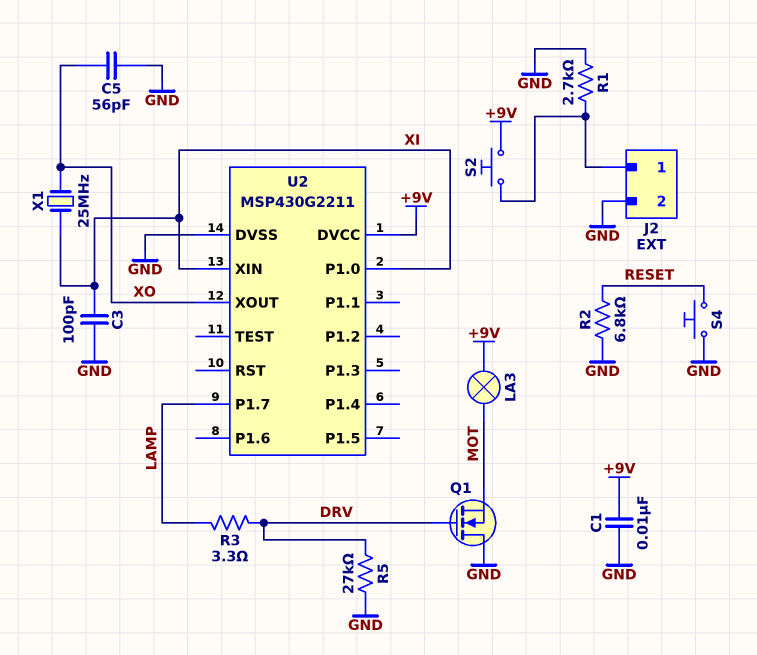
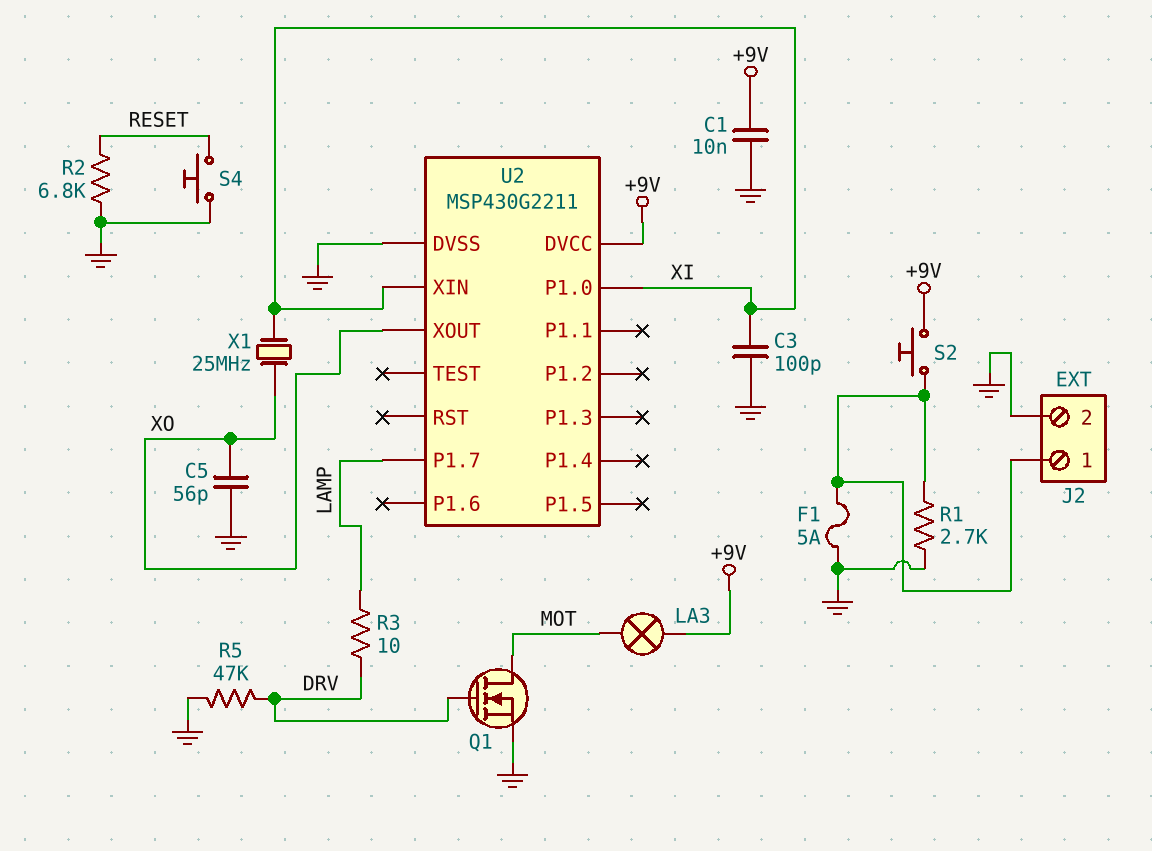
F1: none -> 5A (GND, J2/1)
Q1: NMOS (G DRV, D GND, S MOT) -> NMOS (G DRV, D MOT, S GND)
R3: 3.3 (DRV, LAMP) -> 10 (DRV, LAMP)
R5: 27k (DRV, GND) -> 47k (DRV, GND)

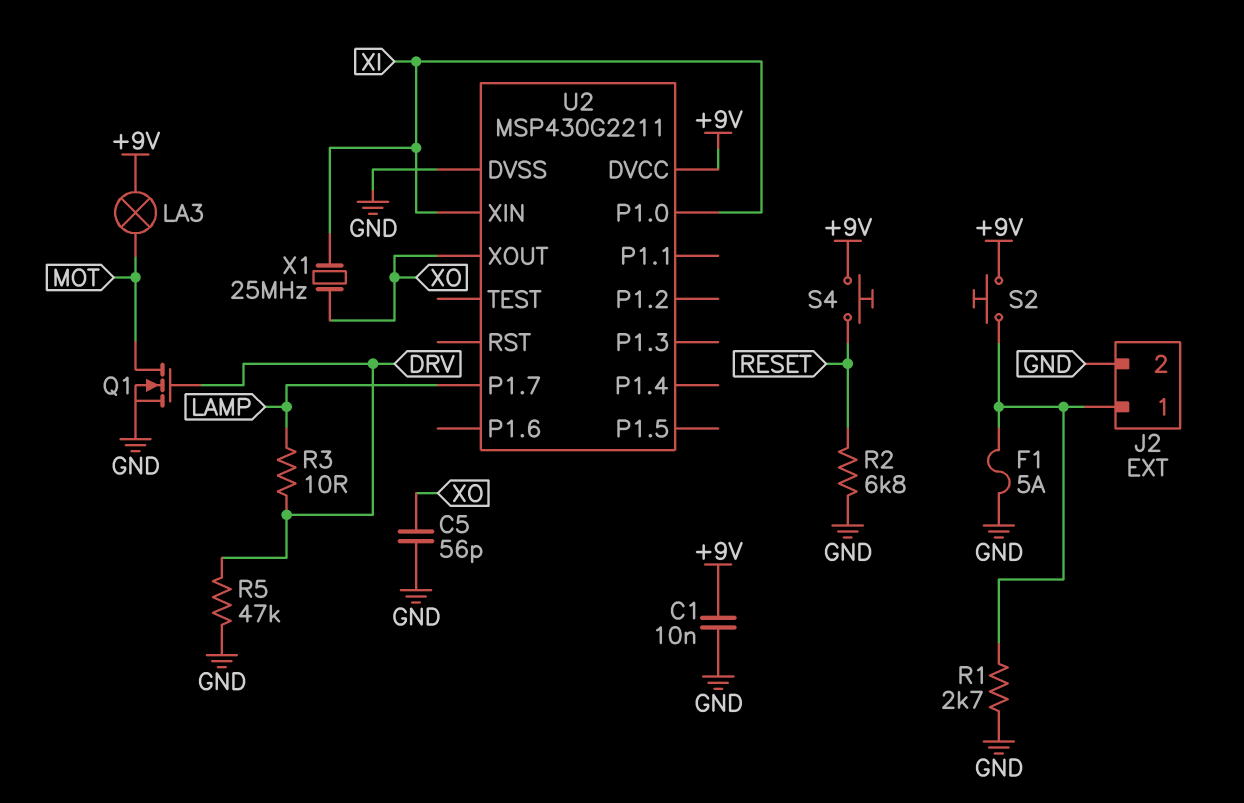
C3: 100pF (GND, XI) -> none
S4: button (GND, RESET) -> button (+9V, RESET)

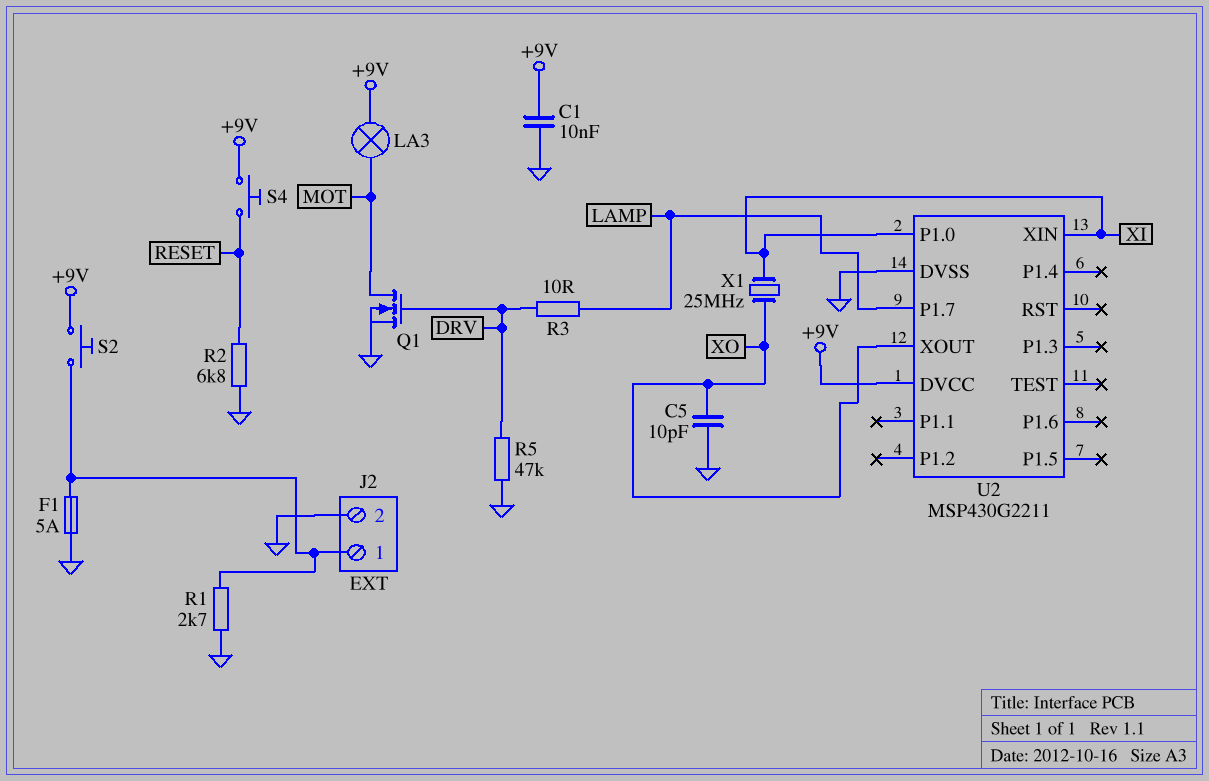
C5: 56pF (GND, XO) -> 10pF (GND, XO)

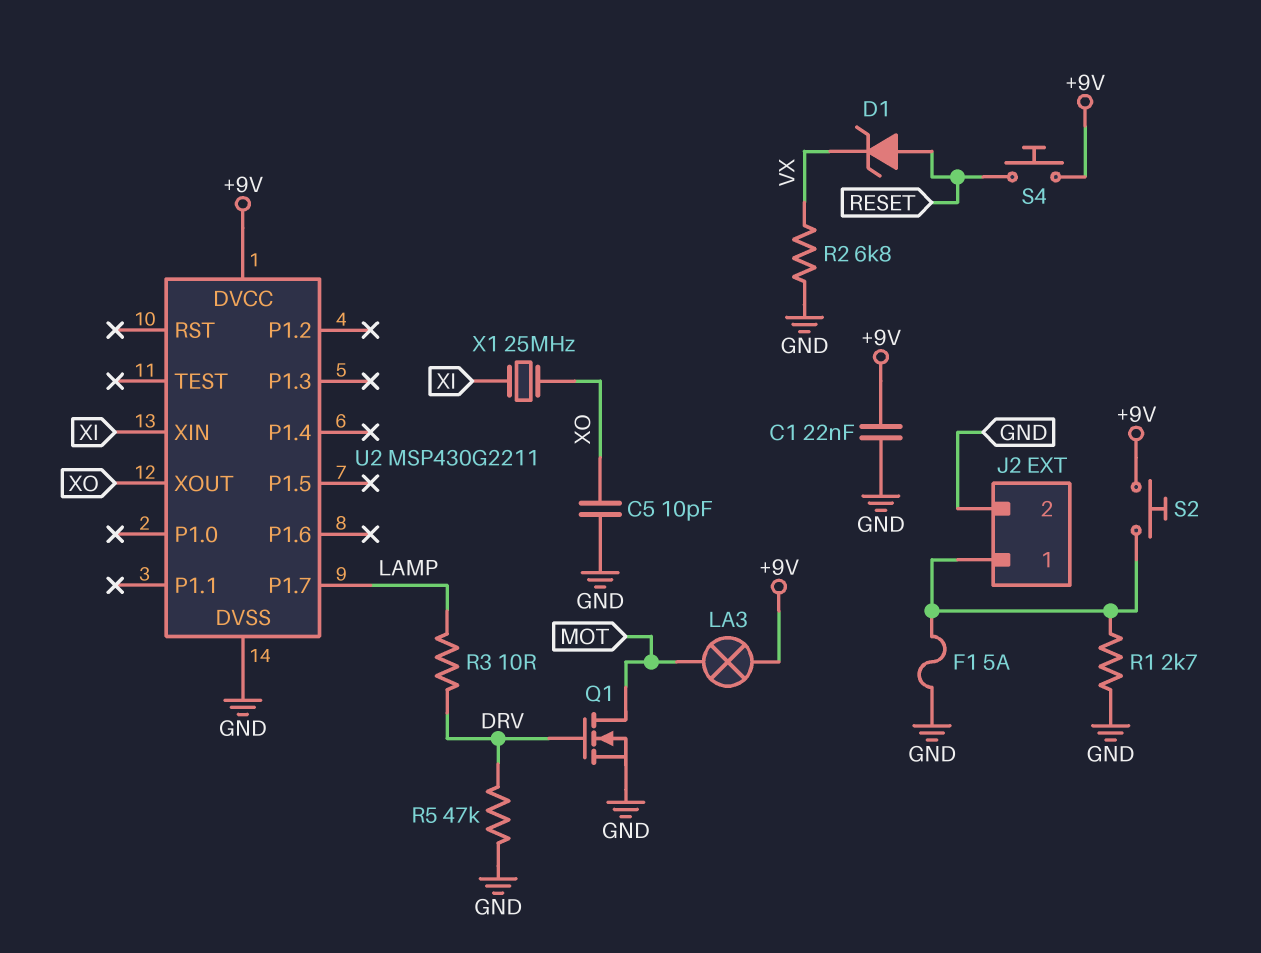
C1: 10nF (+9V, GND) -> 22nF (+9V, GND)
D1: none -> zener (A RESET, K VX)
R2: 6.8k (GND, RESET) -> 6.8k (GND, VX)
U2 pin P1.0: XI -> none

